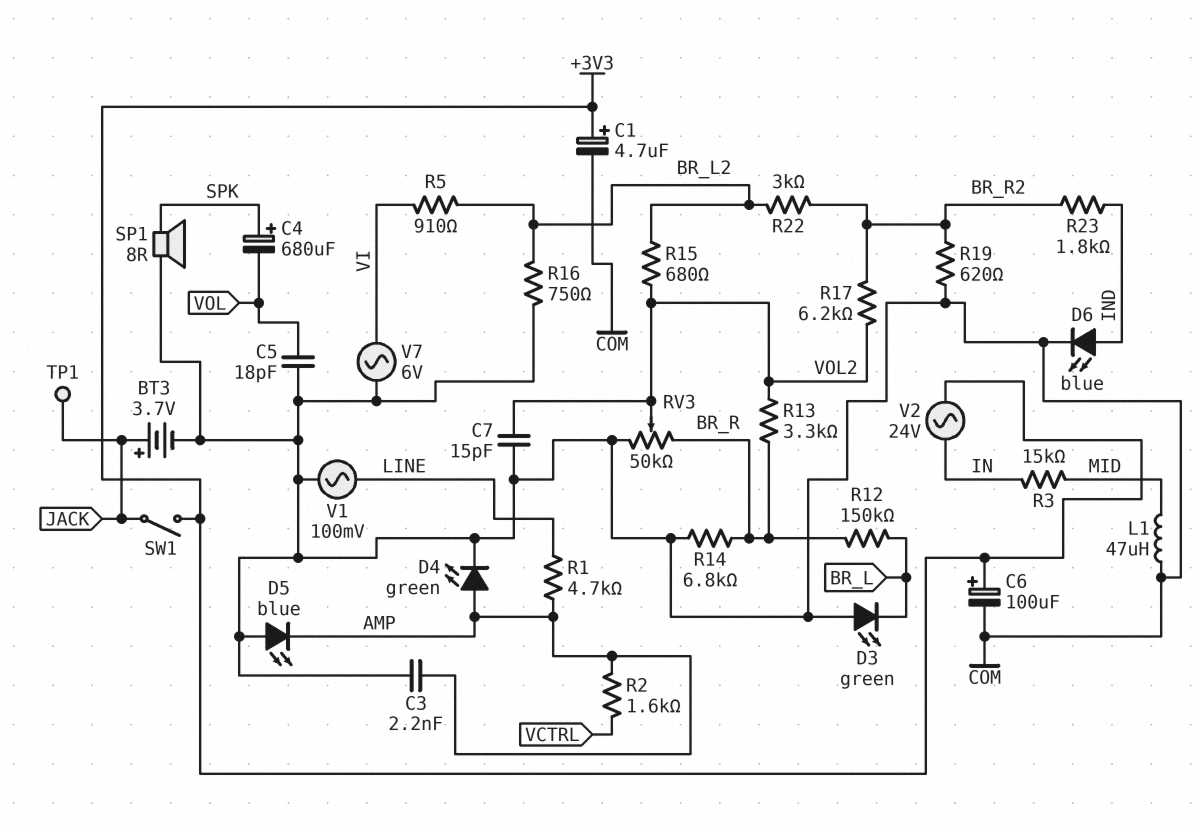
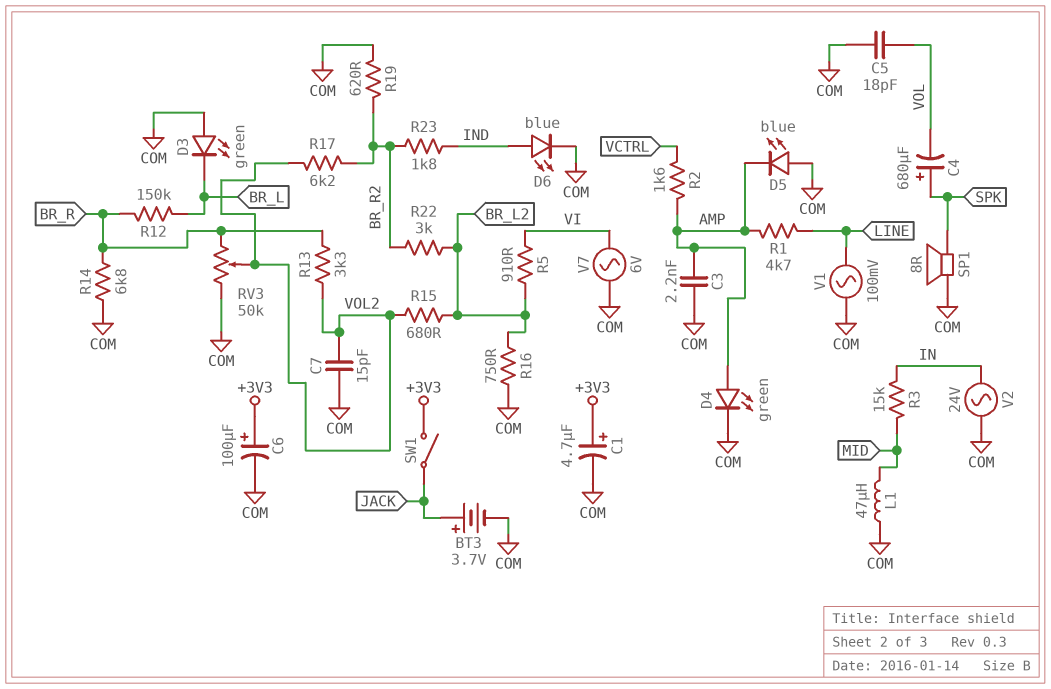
TP1: test point (JACK) -> none
V2: AC 24V (+3V3, IN) -> AC 24V (COM, IN)

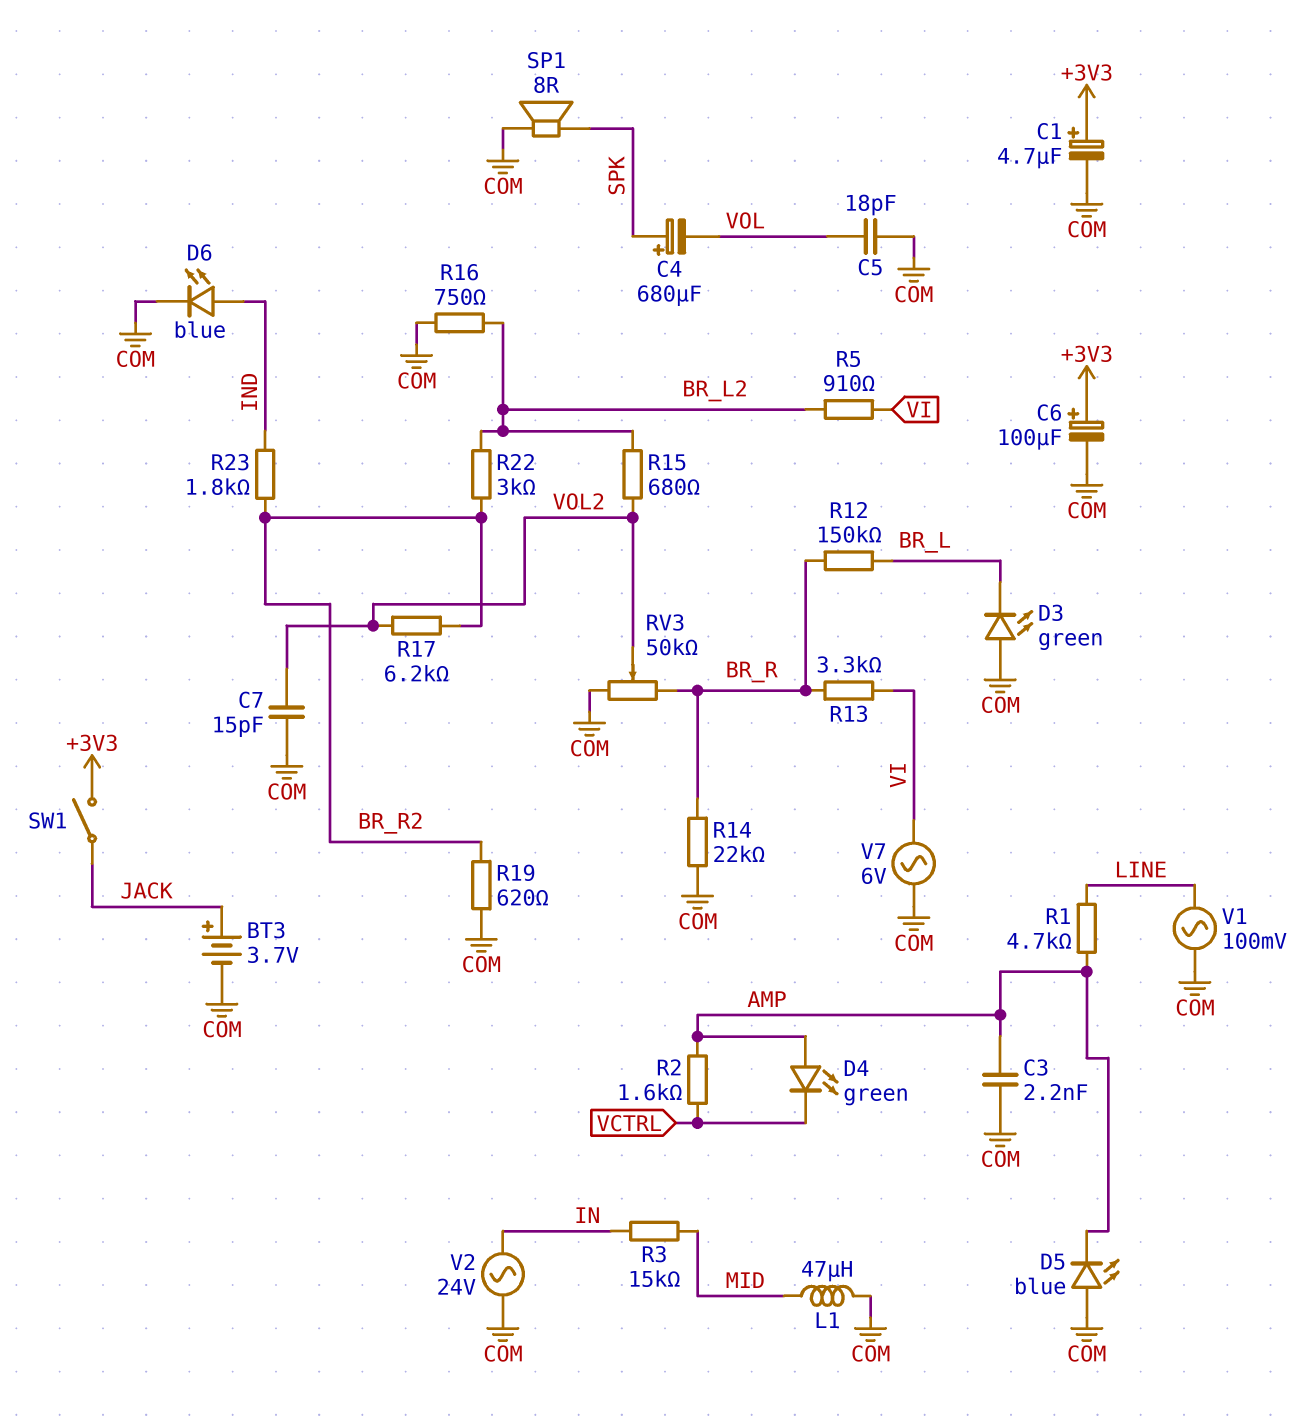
D4: LED green (A AMP, K COM) -> LED green (A AMP, K VCTRL)
R13: 3.3k (BR_R, VOL2) -> 3.3k (BR_R, VI)
R14: 6.8k (BR_R, COM) -> 22k (BR_R, COM)

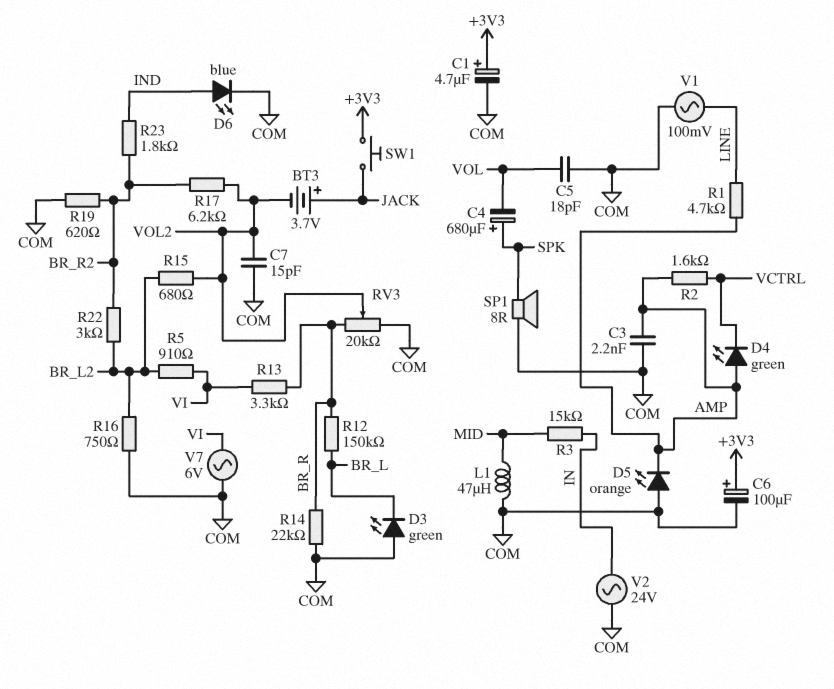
BT3: 3.7V (plus JACK, minus COM) -> 3.7V (plus JACK, minus VOL2)
D5: LED blue (A COM, K AMP) -> LED orange (A COM, K AMP)
RV3: 50k (BR_R, COM, wiper VOL2) -> 20k (BR_R, COM, wiper VOL2)
SW1: switch (+3V3, JACK) -> button (+3V3, JACK)

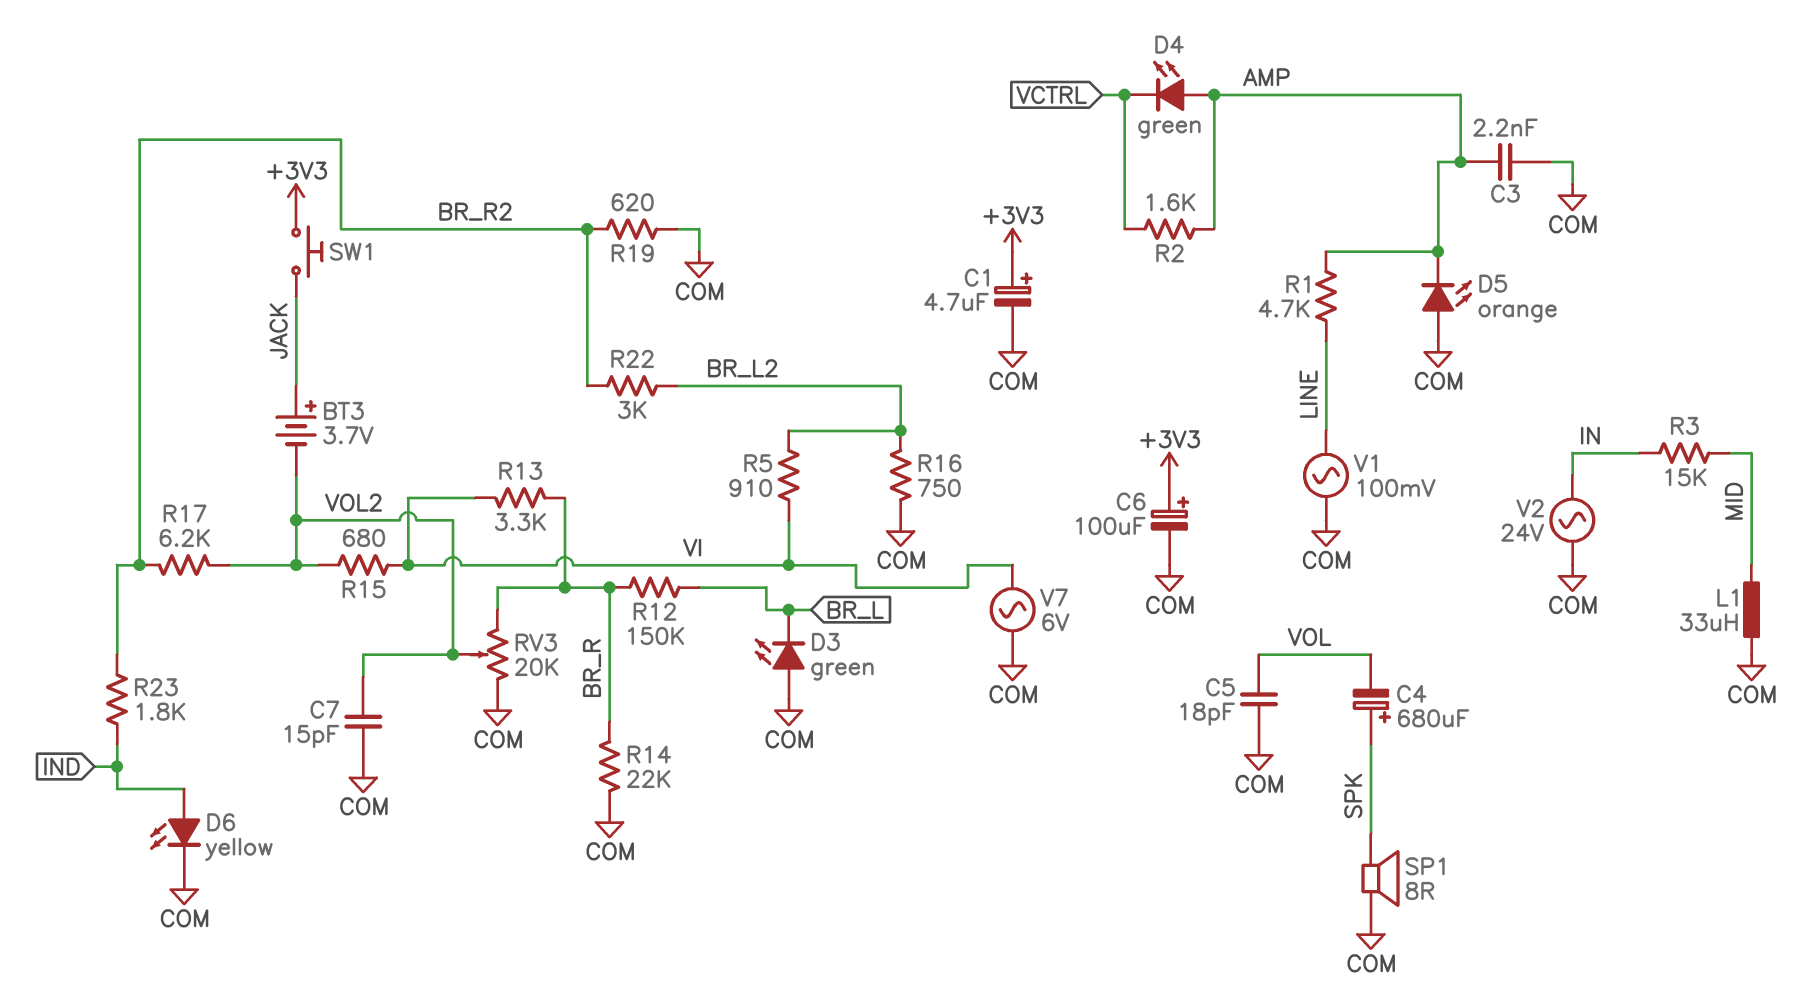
D6: LED blue (A IND, K COM) -> LED yellow (A IND, K COM)
L1: 47uH (COM, MID) -> 33uH (COM, MID)
R15: 680 (BR_L2, VOL2) -> 680 (VI, VOL2)

